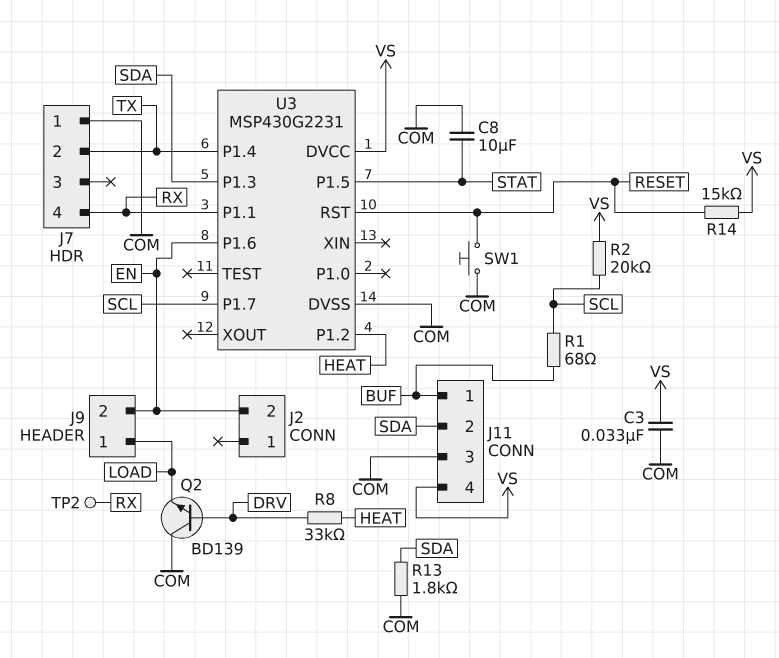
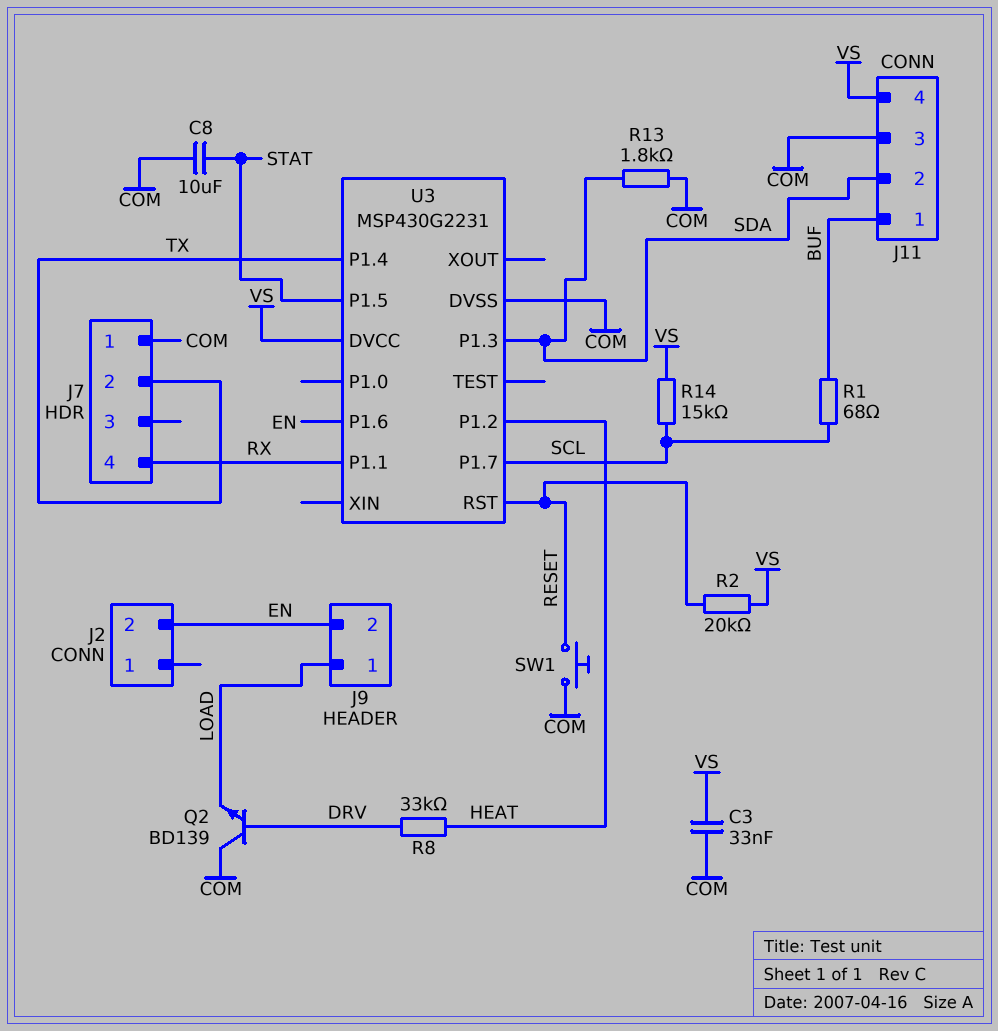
R2: 20k (SCL, VS) -> 20k (RESET, VS)
R14: 15k (RESET, VS) -> 15k (SCL, VS)
TP2: test point (RX) -> none

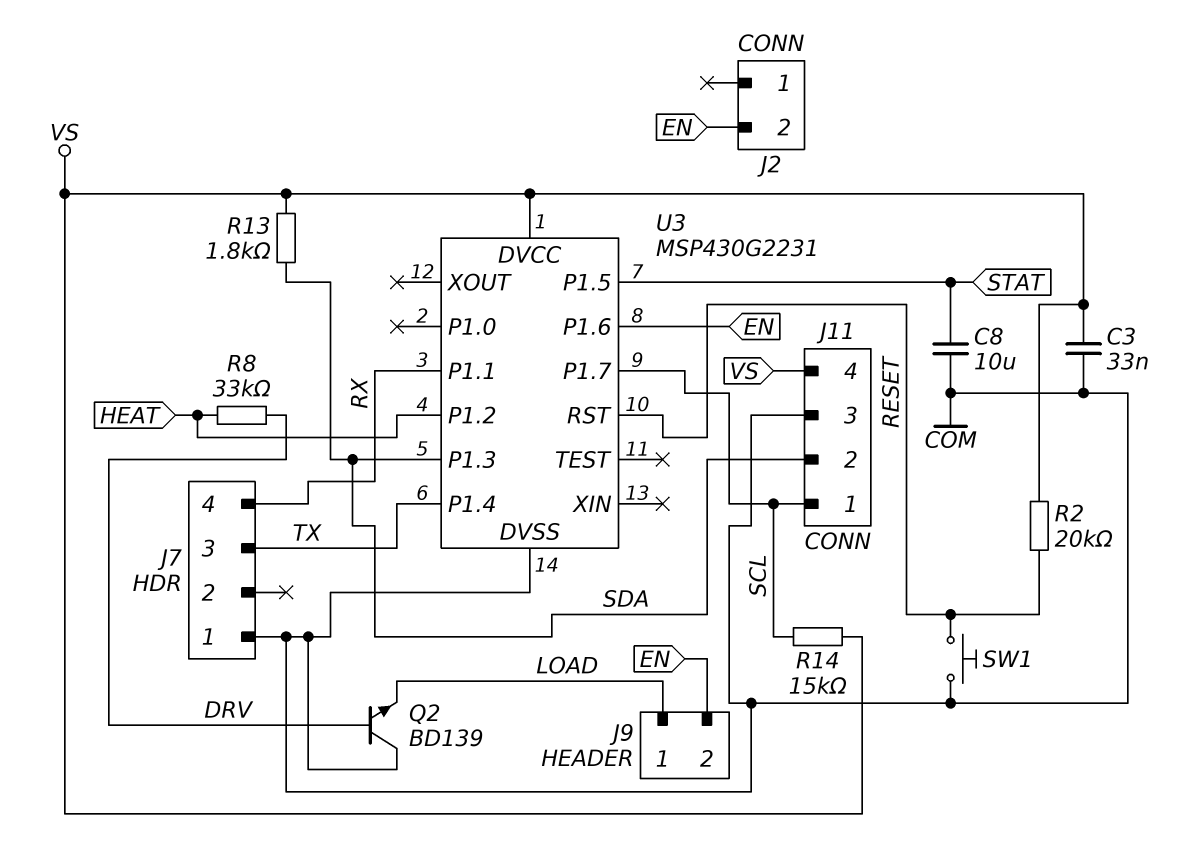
J7 pin 2: TX -> none
J7 pin 3: none -> TX
J11 pin 1: BUF -> SCL
R1: 68 (BUF, SCL) -> none
R13: 1.8k (COM, SDA) -> 1.8k (SDA, VS)

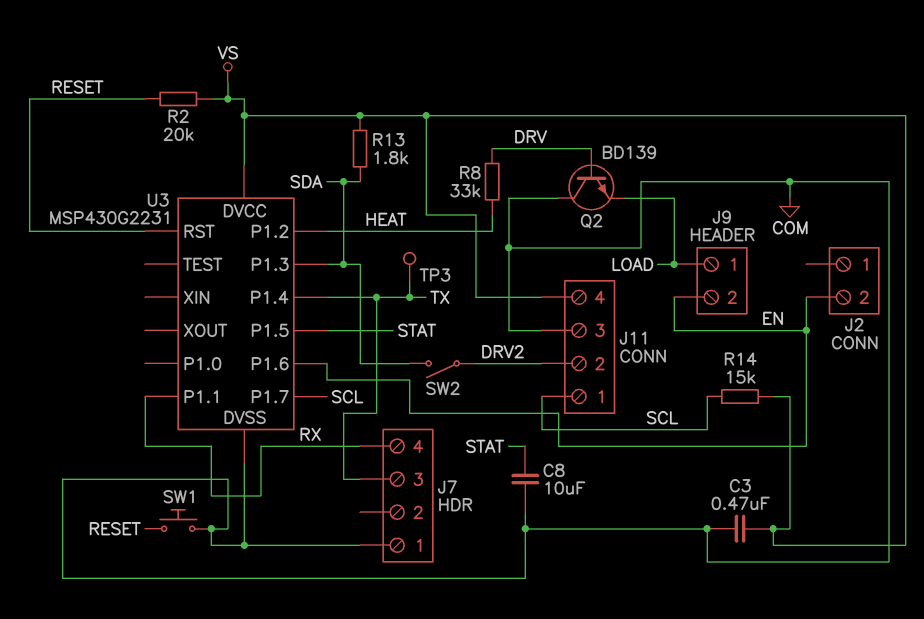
C3: 33nF (COM, VS) -> 470nF (COM, VS)
J11 pin 2: SDA -> DRV2
SW2: none -> switch (DRV2, SDA)
TP3: none -> test point (TX)

